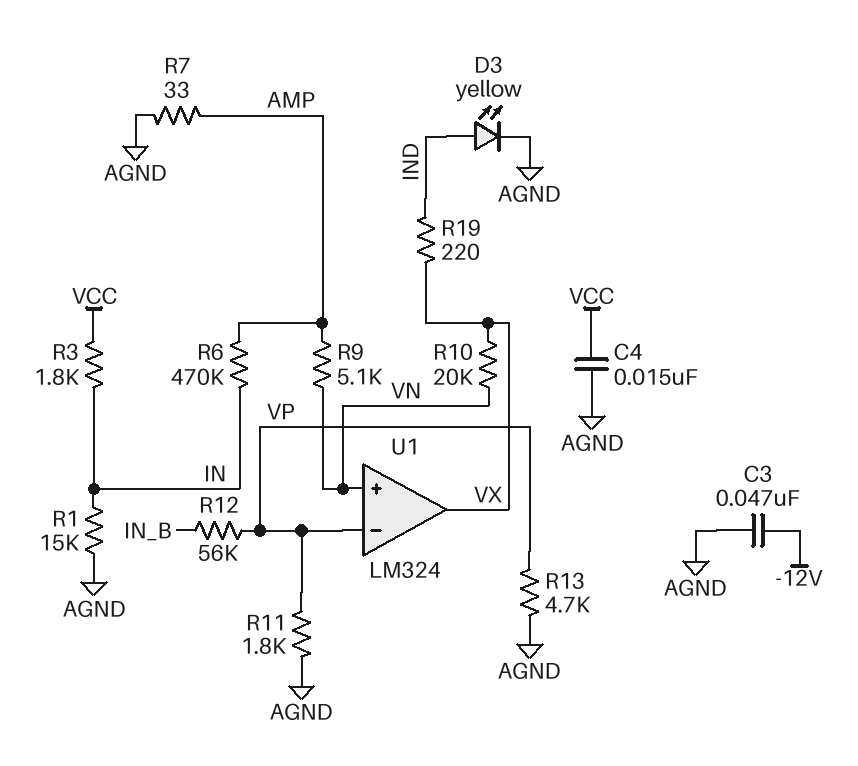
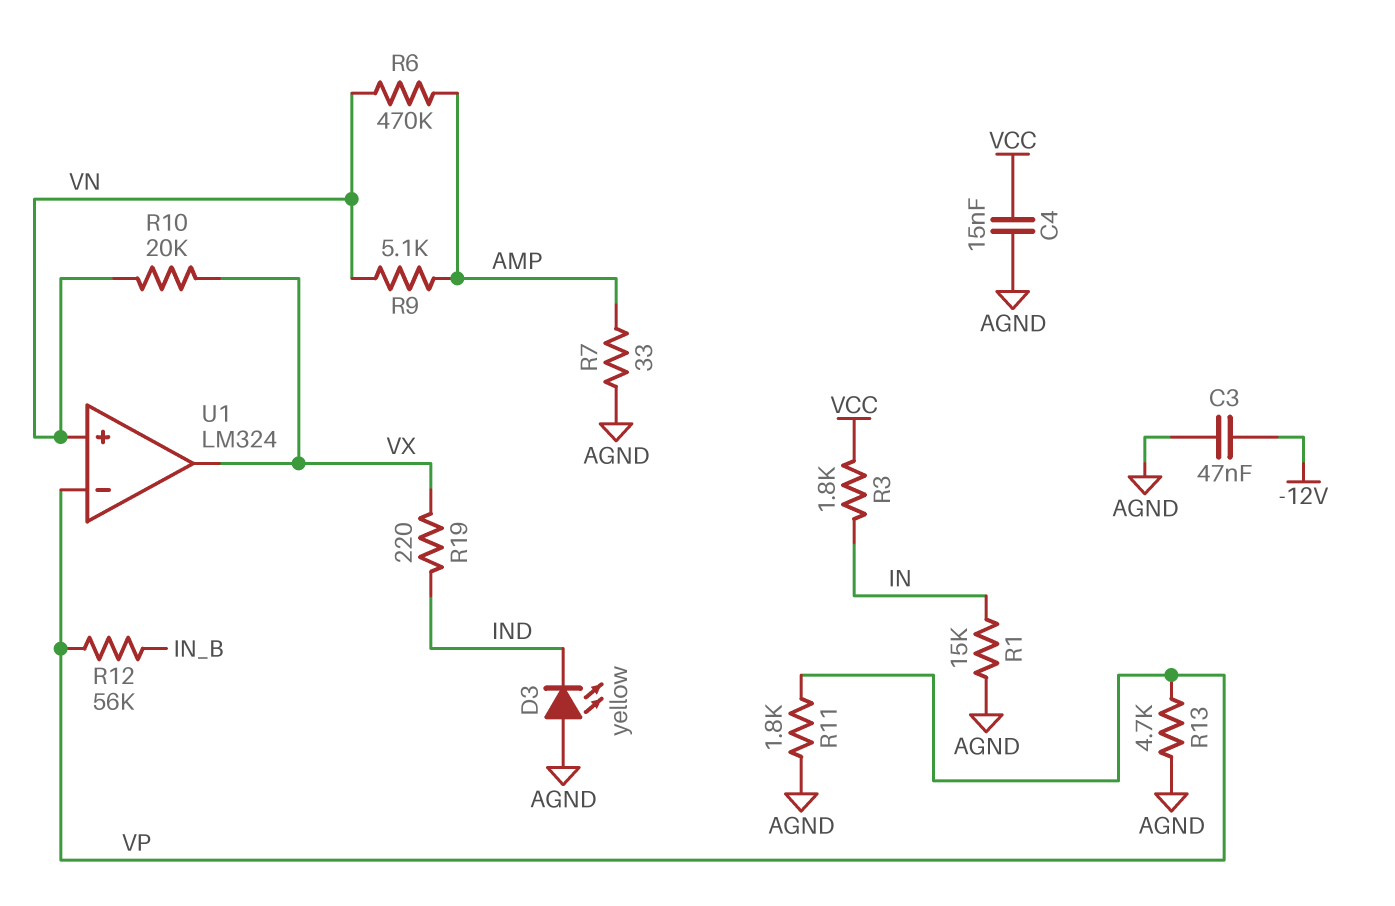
D3: LED yellow (A IND, K AGND) -> LED yellow (A AGND, K IND)
R6: 470k (AMP, IN) -> 470k (AMP, VN)

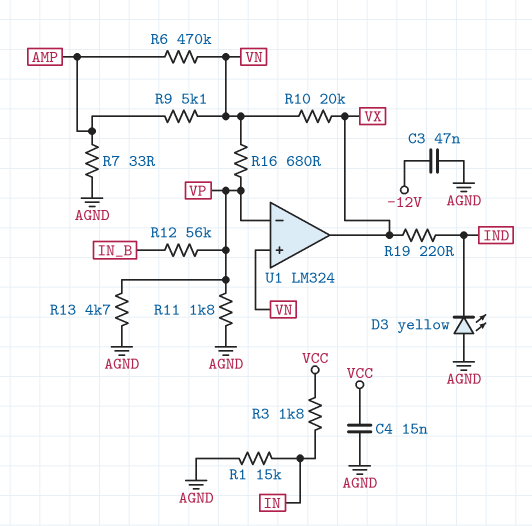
R16: none -> 680 (VN, VP)

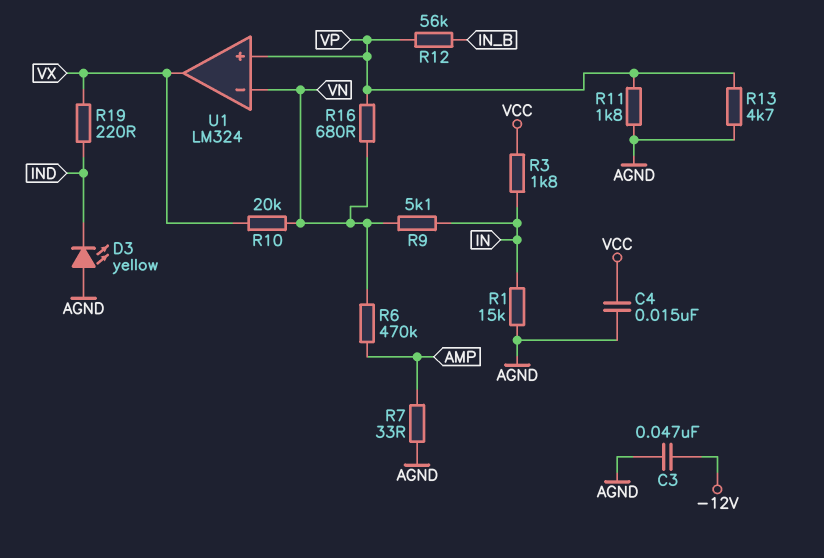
R9: 5.1k (AMP, VN) -> 5.1k (IN, VN)
U1 pin in+: VN -> VP
U1 pin in-: VP -> VN

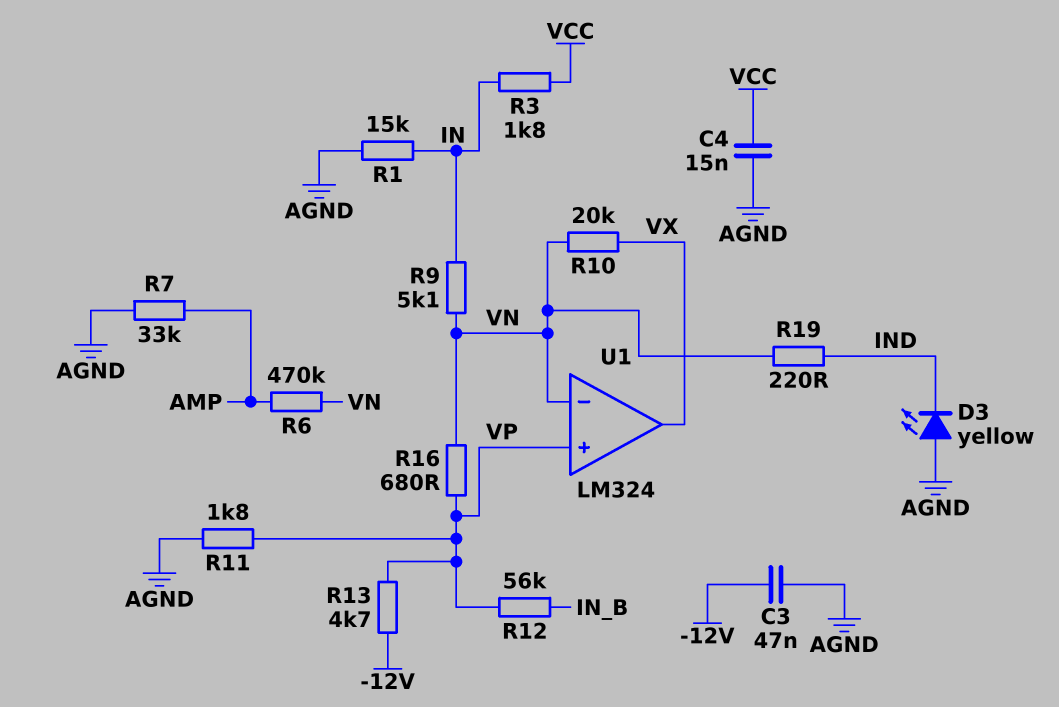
R7: 33 (AGND, AMP) -> 33k (AGND, AMP)
R13: 4.7k (AGND, VP) -> 4.7k (-12V, VP)
R19: 220 (IND, VX) -> 220 (IND, VN)

